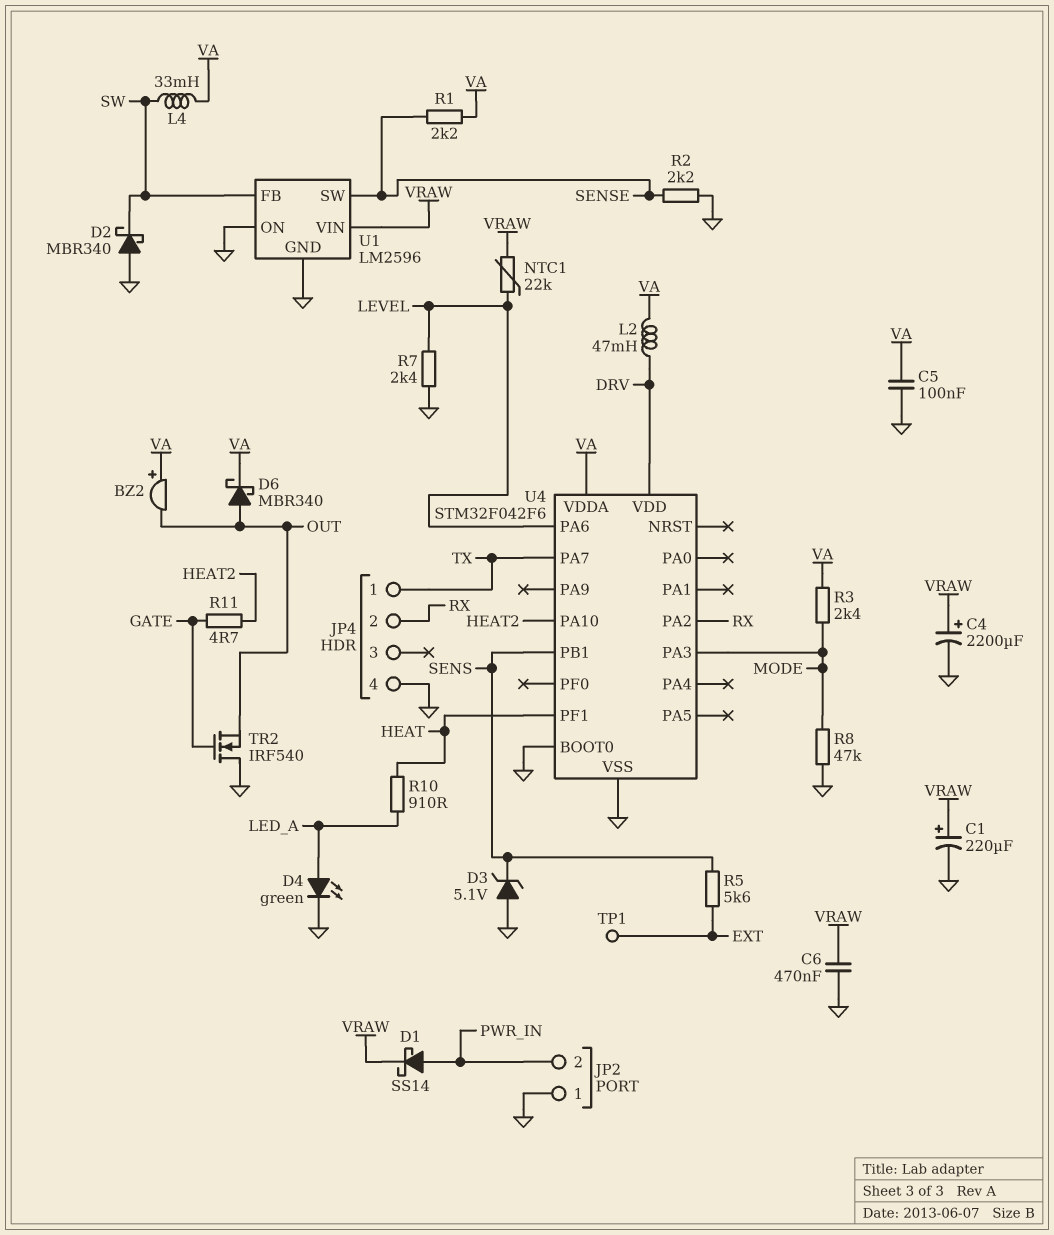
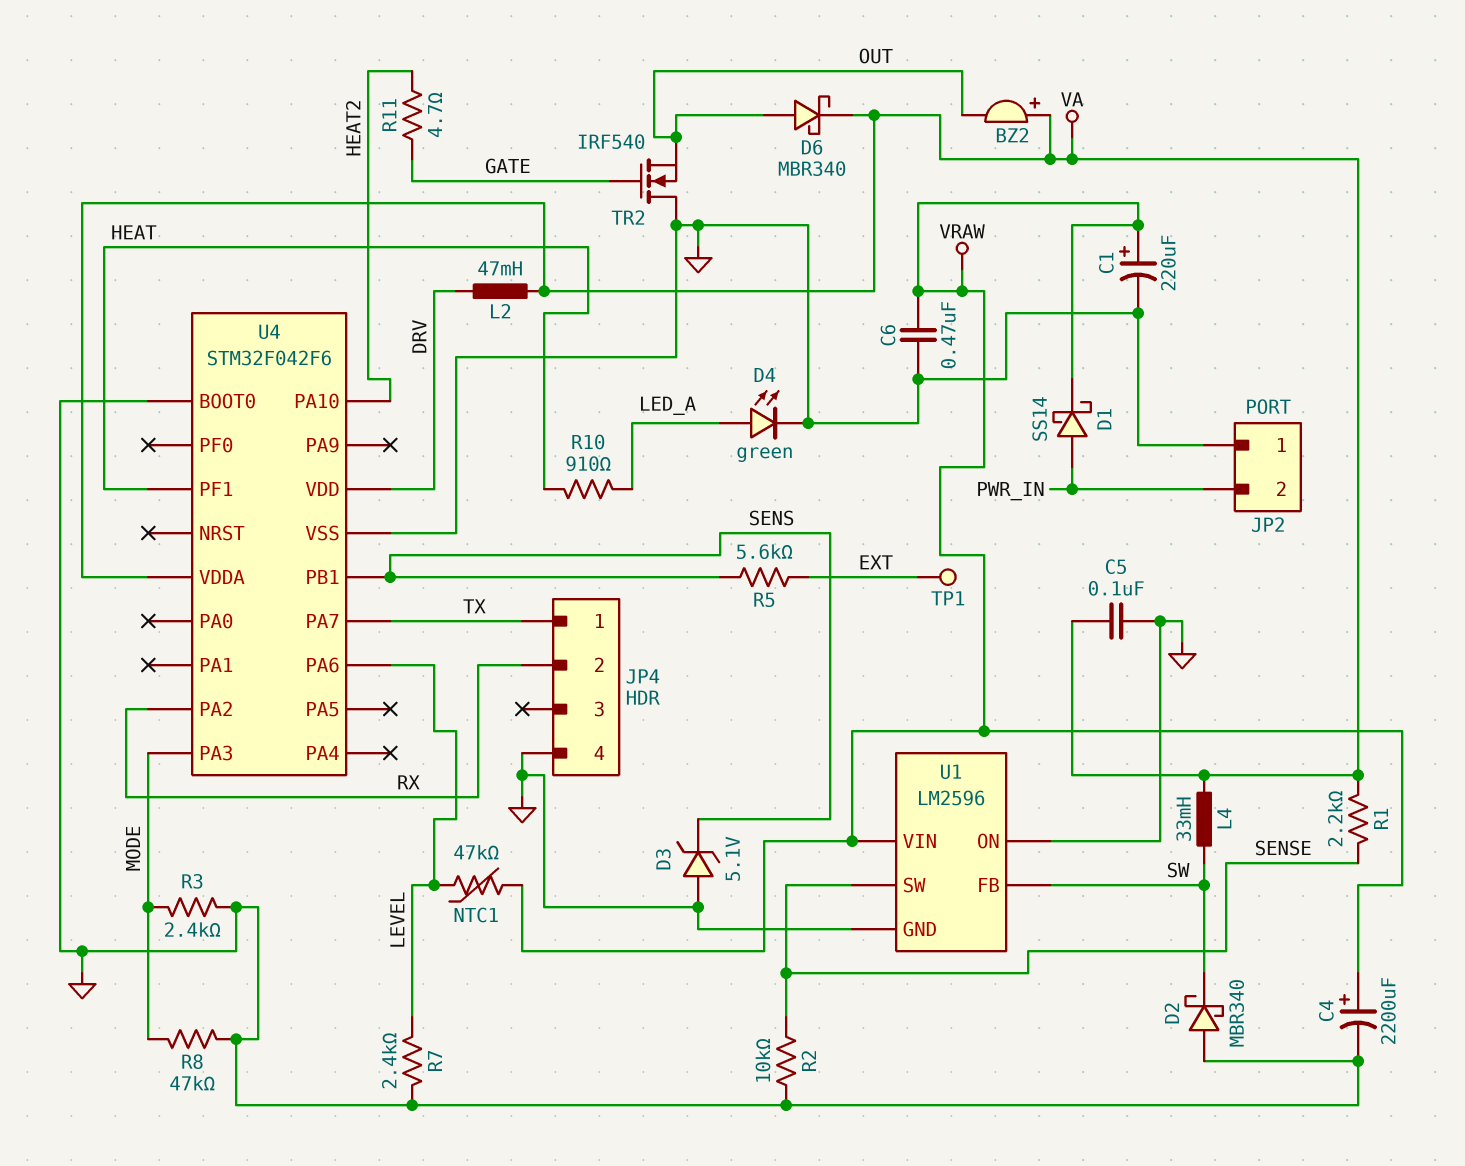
NTC1: 22k (LEVEL, VRAW) -> 47k (LEVEL, VRAW)
R2: 2.2k (GND, SENSE) -> 10k (GND, SENSE)
R3: 2.4k (MODE, VA) -> 2.4k (GND, MODE)

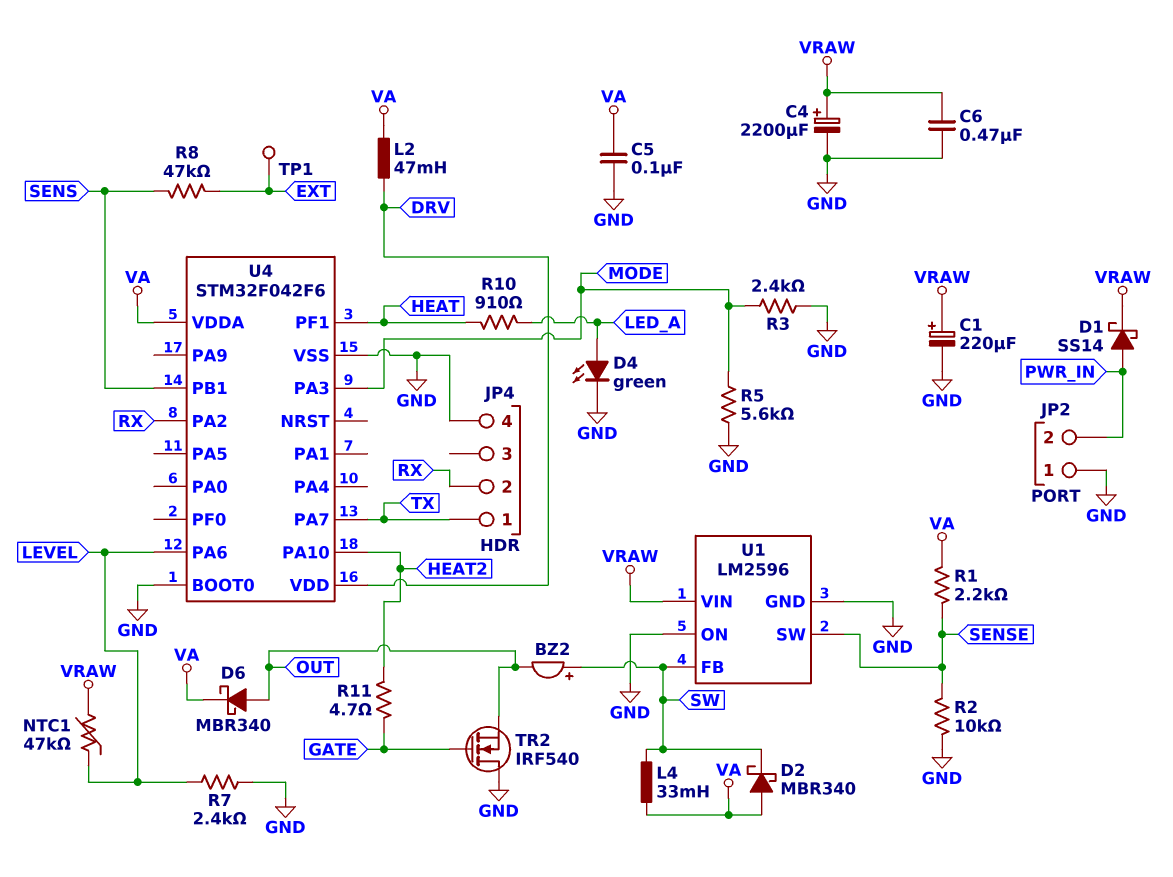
BZ2: buzzer (plus VA, minus OUT) -> buzzer (plus SW, minus OUT)
D2: schottky MBR340 (A GND, K SW) -> schottky MBR340 (A VA, K SW)
D3: zener 5.1V (A GND, K SENS) -> none
R5: 5.6k (EXT, SENS) -> 5.6k (GND, MODE)
R8: 47k (GND, MODE) -> 47k (EXT, SENS)

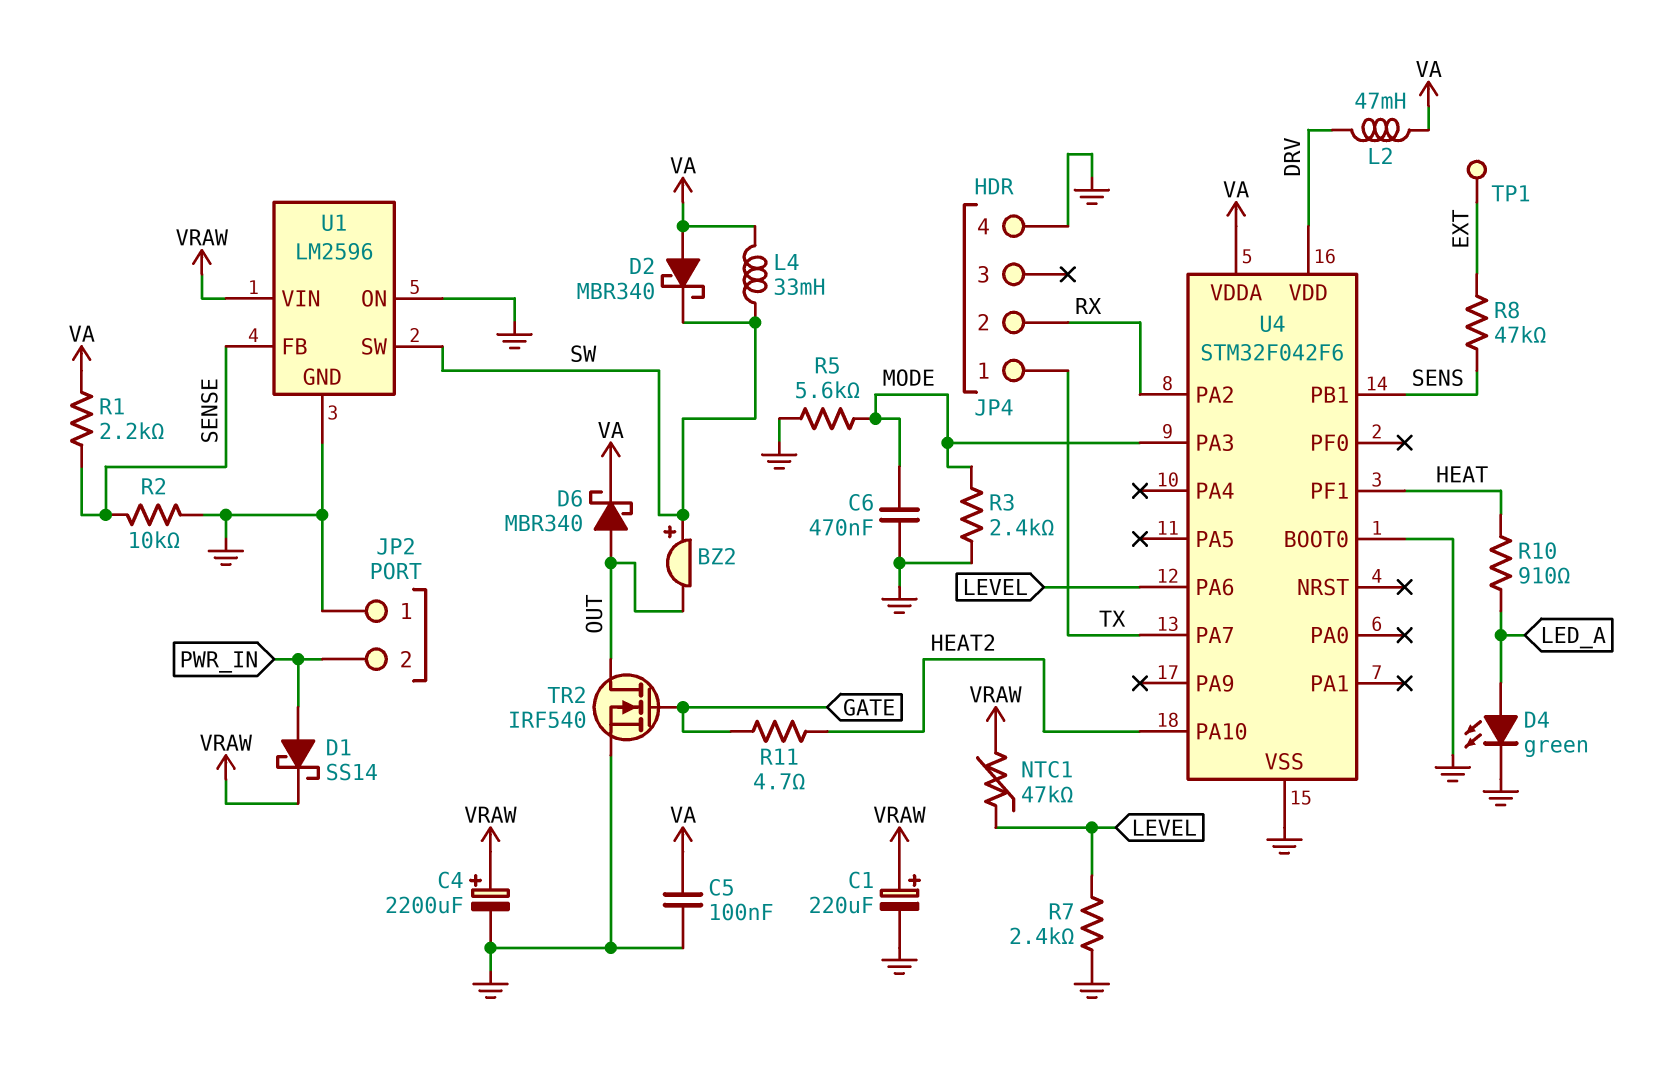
C6: 470nF (GND, VRAW) -> 470nF (GND, MODE)
TR2: NMOS IRF540 (G GATE, D GND, S OUT) -> NMOS IRF540 (G GATE, D OUT, S GND)
U1 pin FB: SW -> SENSE
U1 pin SW: SENSE -> SW

